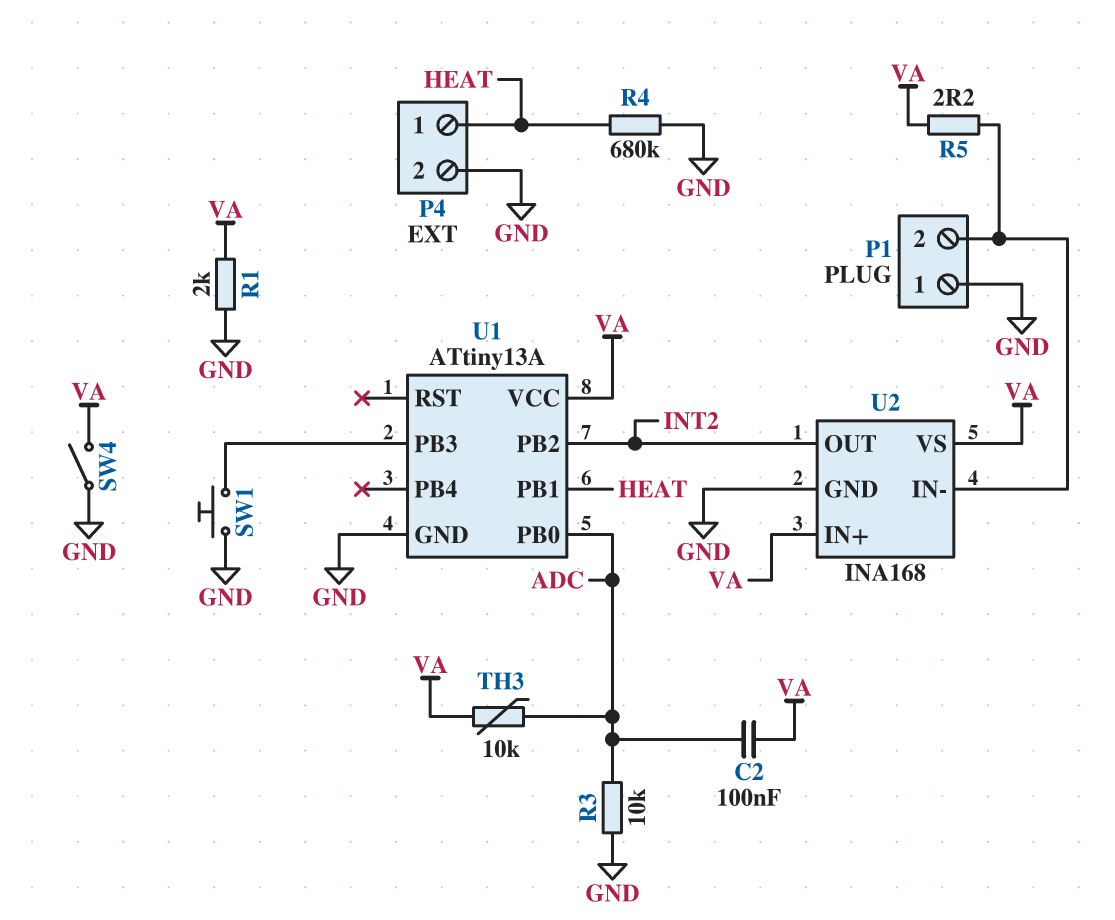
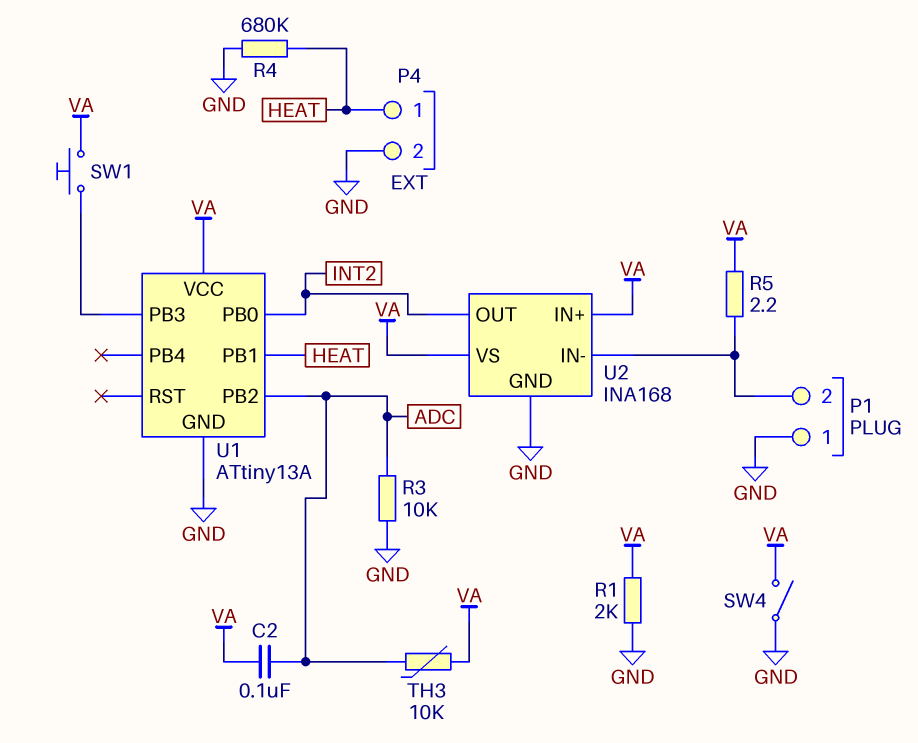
SW1: button (GND, U1/PB3) -> button (U1/PB3, VA)
U1 pin PB0: ADC -> INT2
U1 pin PB2: INT2 -> ADC

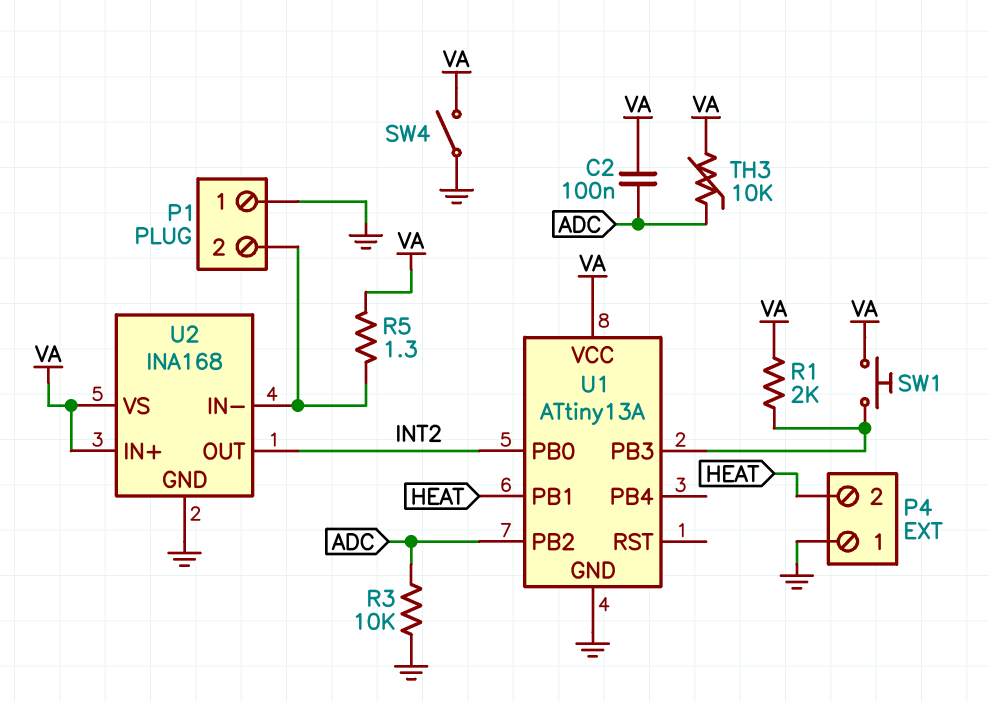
P4 pin 1: HEAT -> GND
P4 pin 2: GND -> HEAT
R1: 2k (GND, VA) -> 2k (U1/PB3, VA)
R4: 680k (GND, HEAT) -> none
R5: 2.2 (P1/2, VA) -> 1.3 (P1/2, VA)

